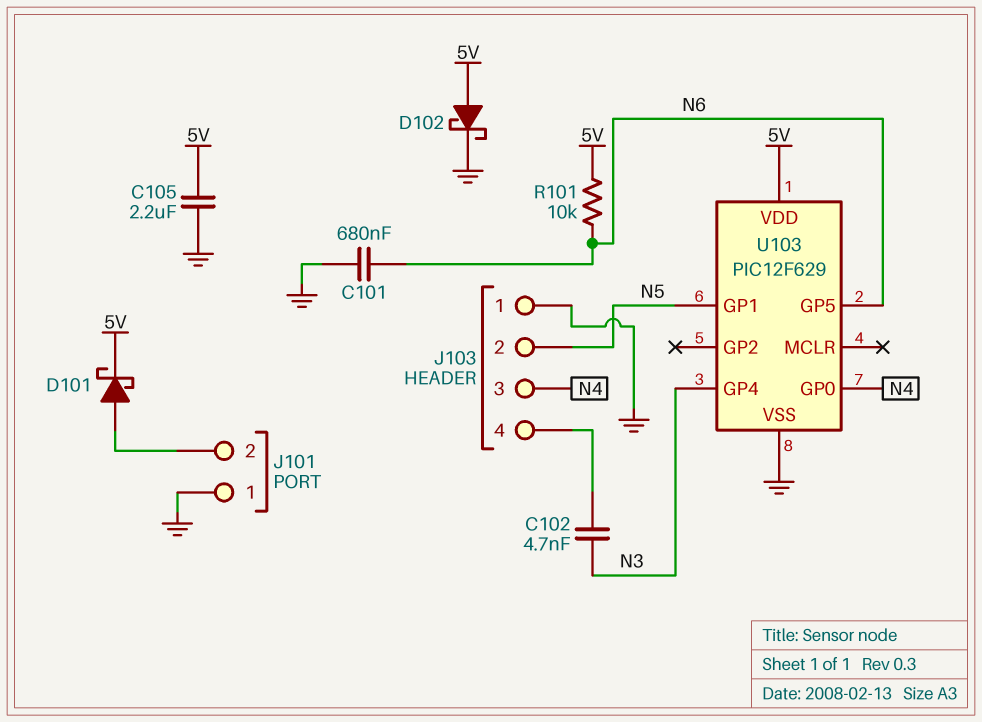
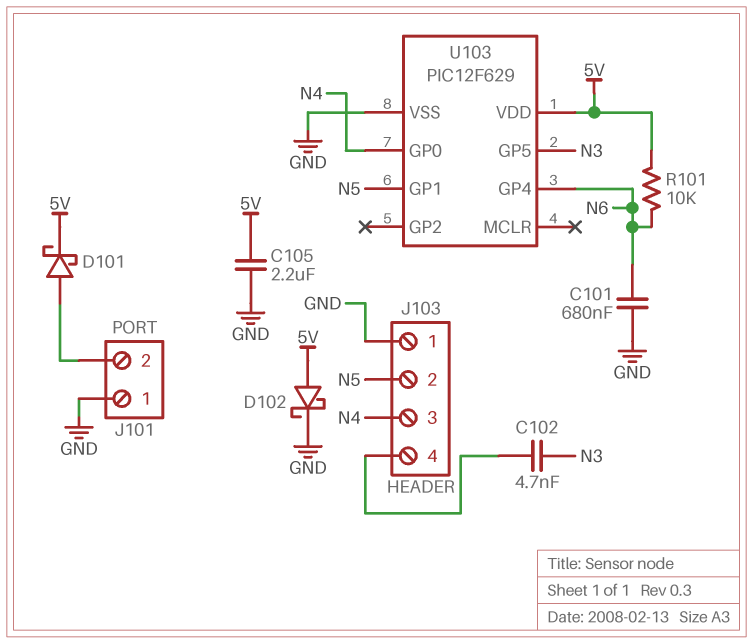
U103 pin GP4: N3 -> N6
U103 pin GP5: N6 -> N3

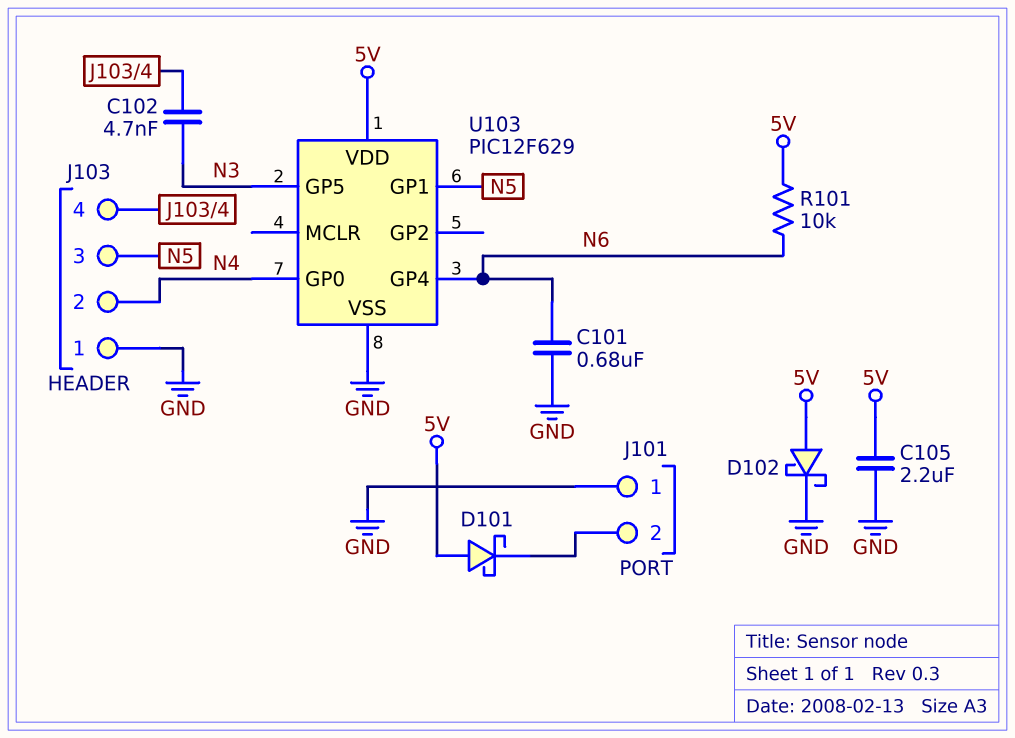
D101: schottky (A J101/2, K 5V) -> schottky (A 5V, K J101/2)
J103 pin 2: N5 -> N4
J103 pin 3: N4 -> N5

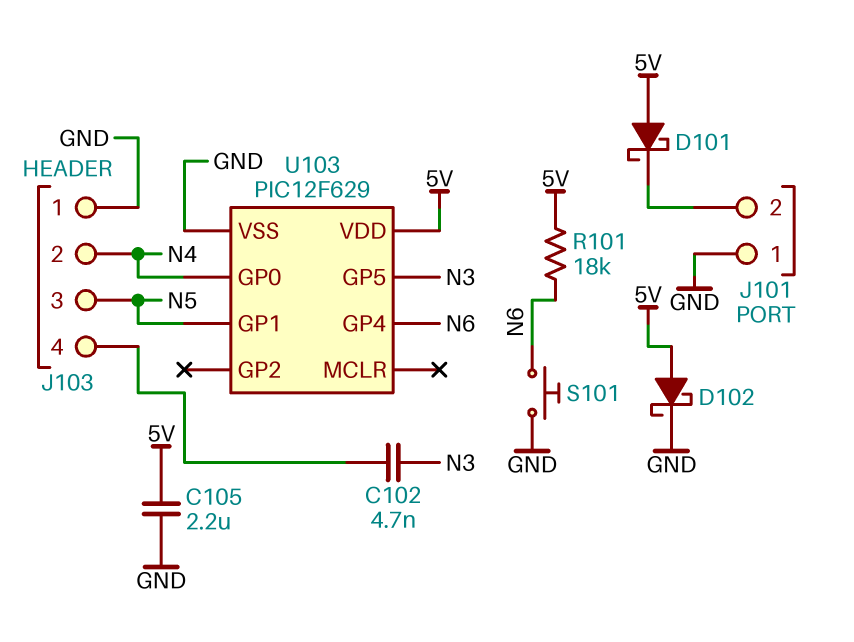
C101: 680nF (GND, N6) -> none
R101: 10k (5V, N6) -> 18k (5V, N6)
S101: none -> button (GND, N6)

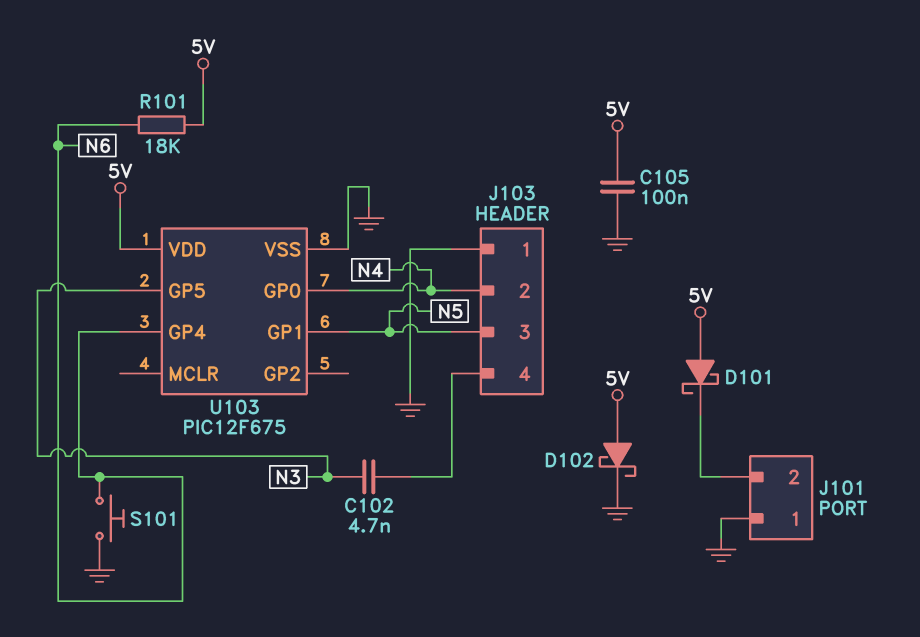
C105: 2.2uF (5V, GND) -> 100nF (5V, GND)
U103: PIC12F629 -> PIC12F675

